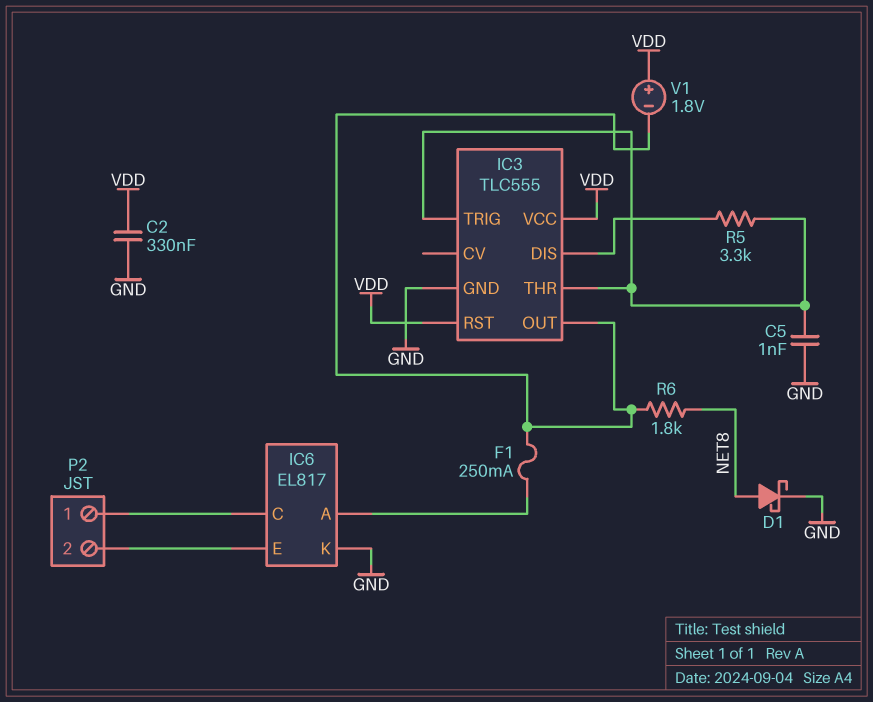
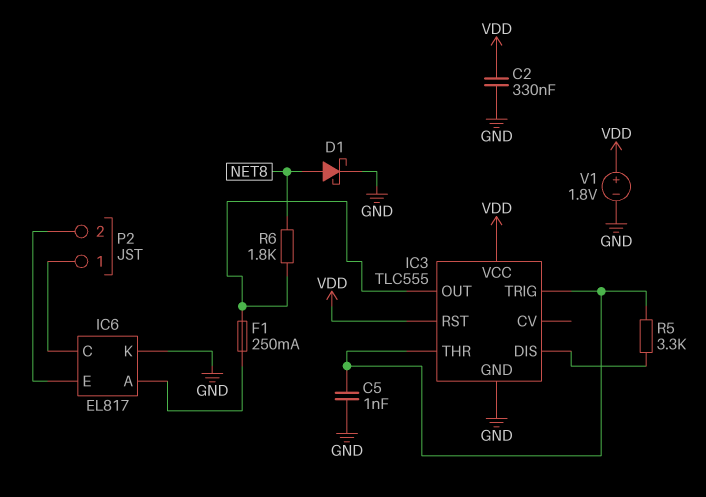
V1: 1.8V (plus VDD, minus IC3/OUT) -> 1.8V (plus VDD, minus GND)

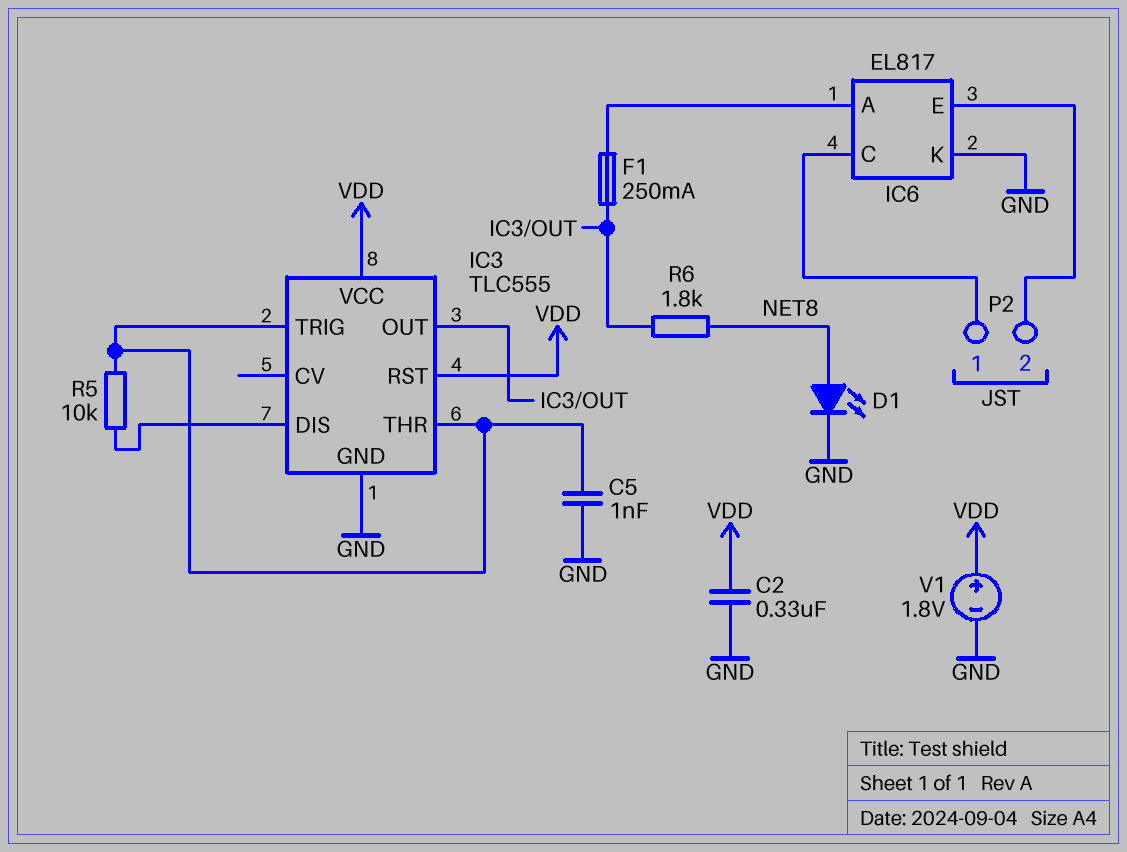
D1: schottky (A NET8, K GND) -> LED (A NET8, K GND)
R5: 3.3k (IC3/DIS, IC3/THR) -> 10k (IC3/DIS, IC3/THR)

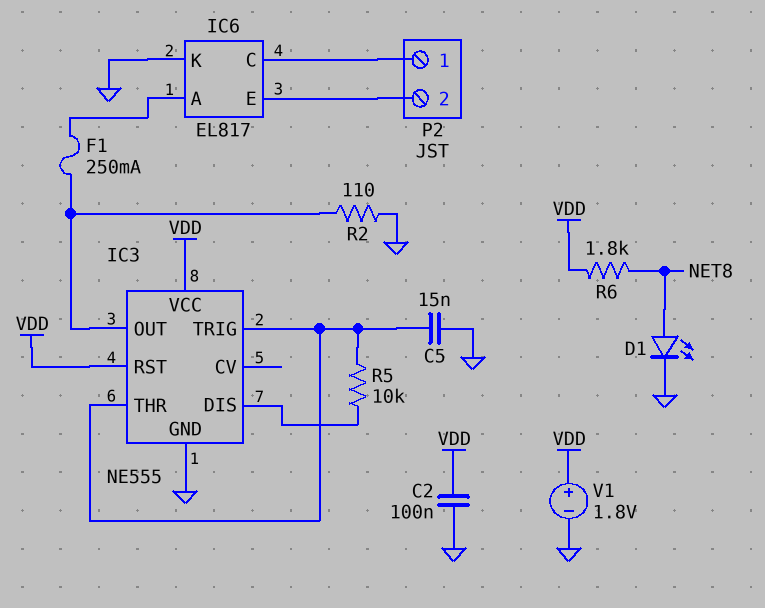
C2: 330nF (GND, VDD) -> 100nF (GND, VDD)
C5: 1nF (GND, IC3/THR) -> 15nF (GND, IC3/THR)
IC3: TLC555 -> NE555
R2: none -> 110 (GND, IC3/OUT)
R6: 1.8k (IC3/OUT, NET8) -> 1.8k (NET8, VDD)

